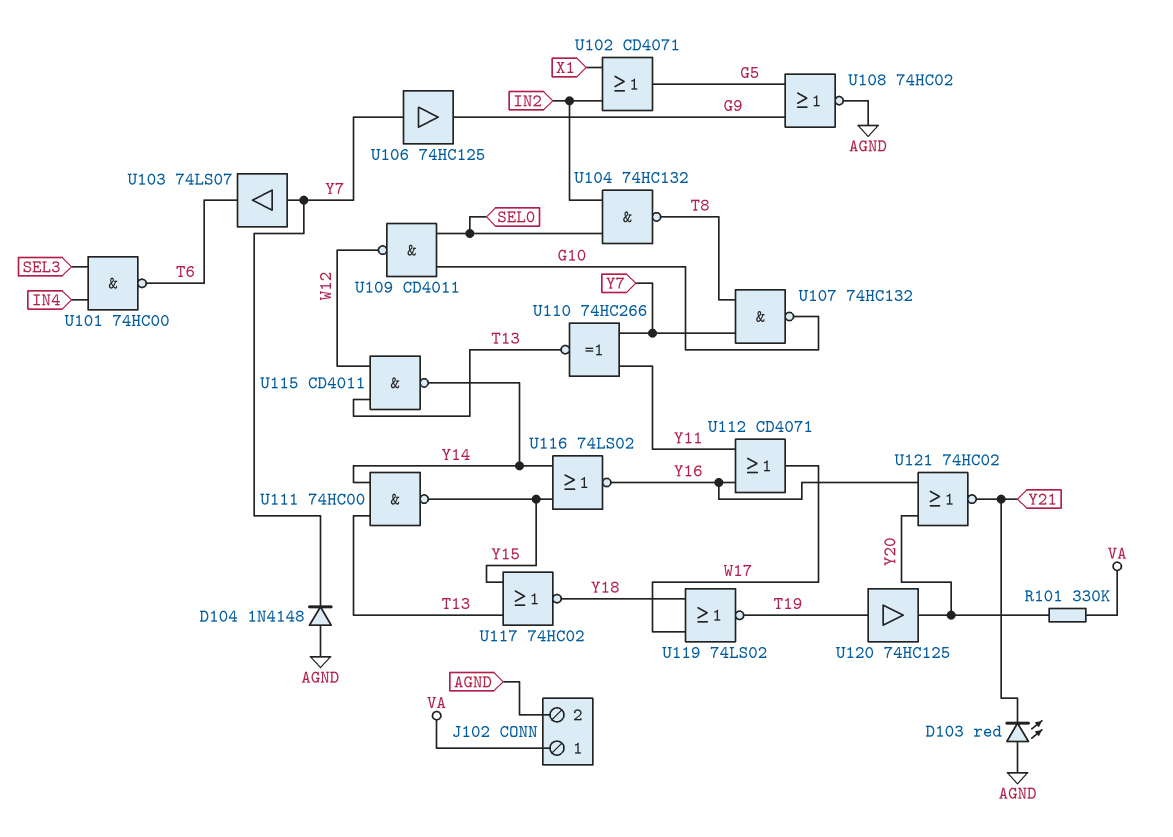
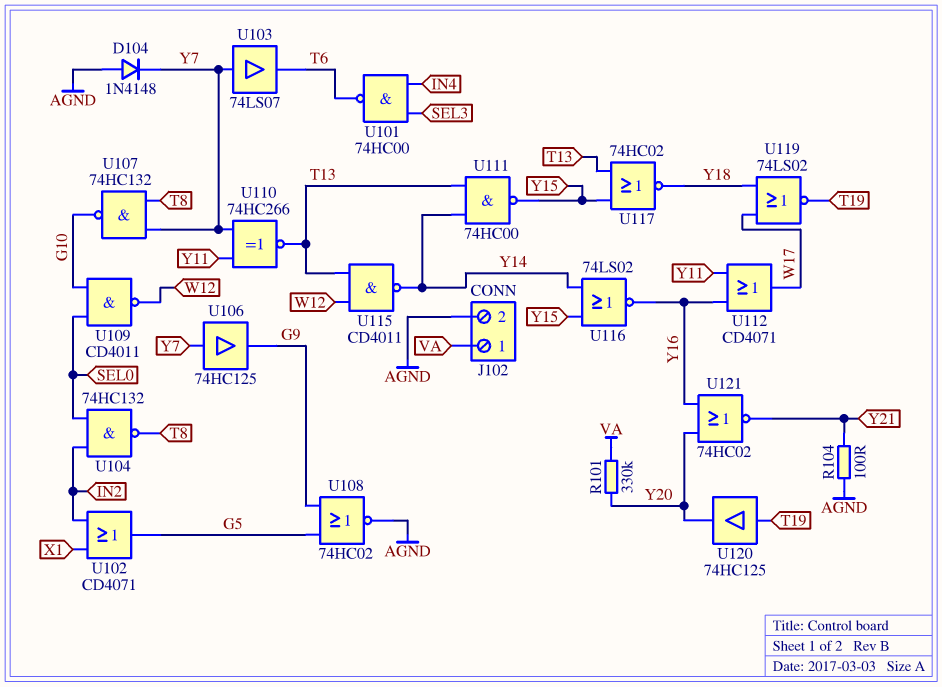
D103: LED red (A AGND, K Y21) -> none
R104: none -> 100 (AGND, Y21)

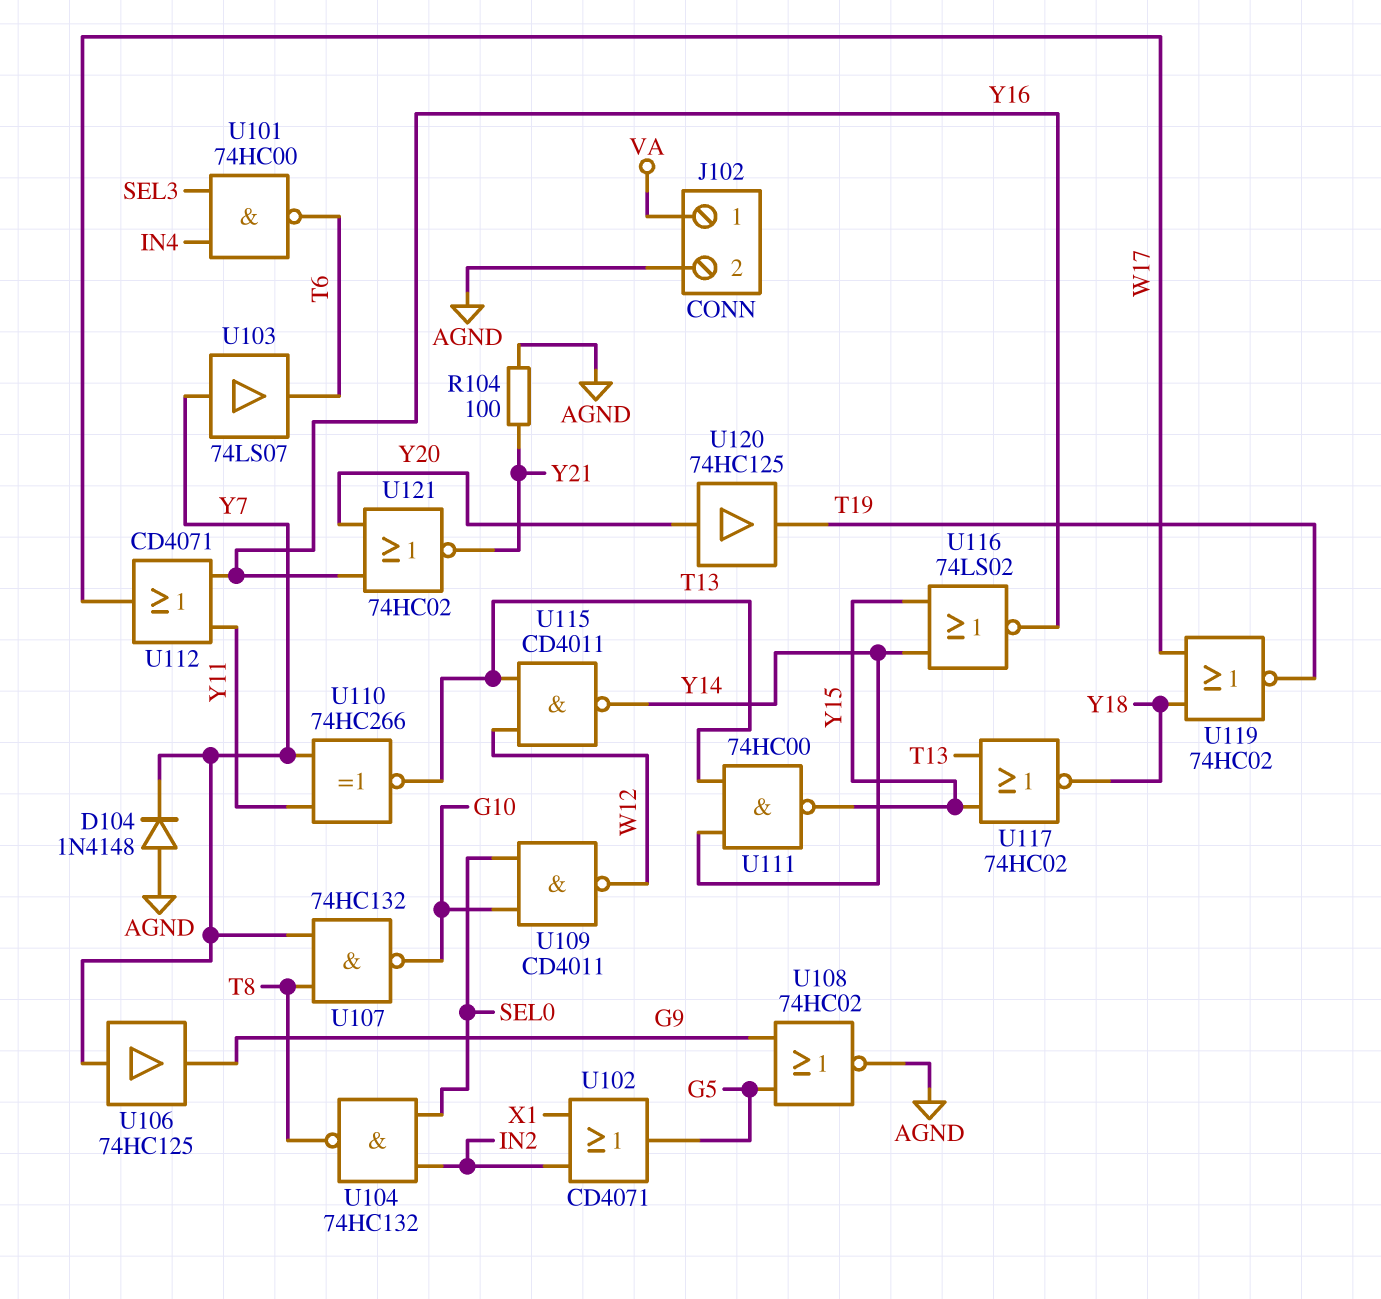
R101: 330k (VA, Y20) -> none
U119: NOR 74LS02 (in W17, in Y18, out T19) -> NOR 74HC02 (in W17, in Y18, out T19)
U120: buffer 74HC125 (in T19, out Y20) -> buffer 74HC125 (in Y20, out T19)

